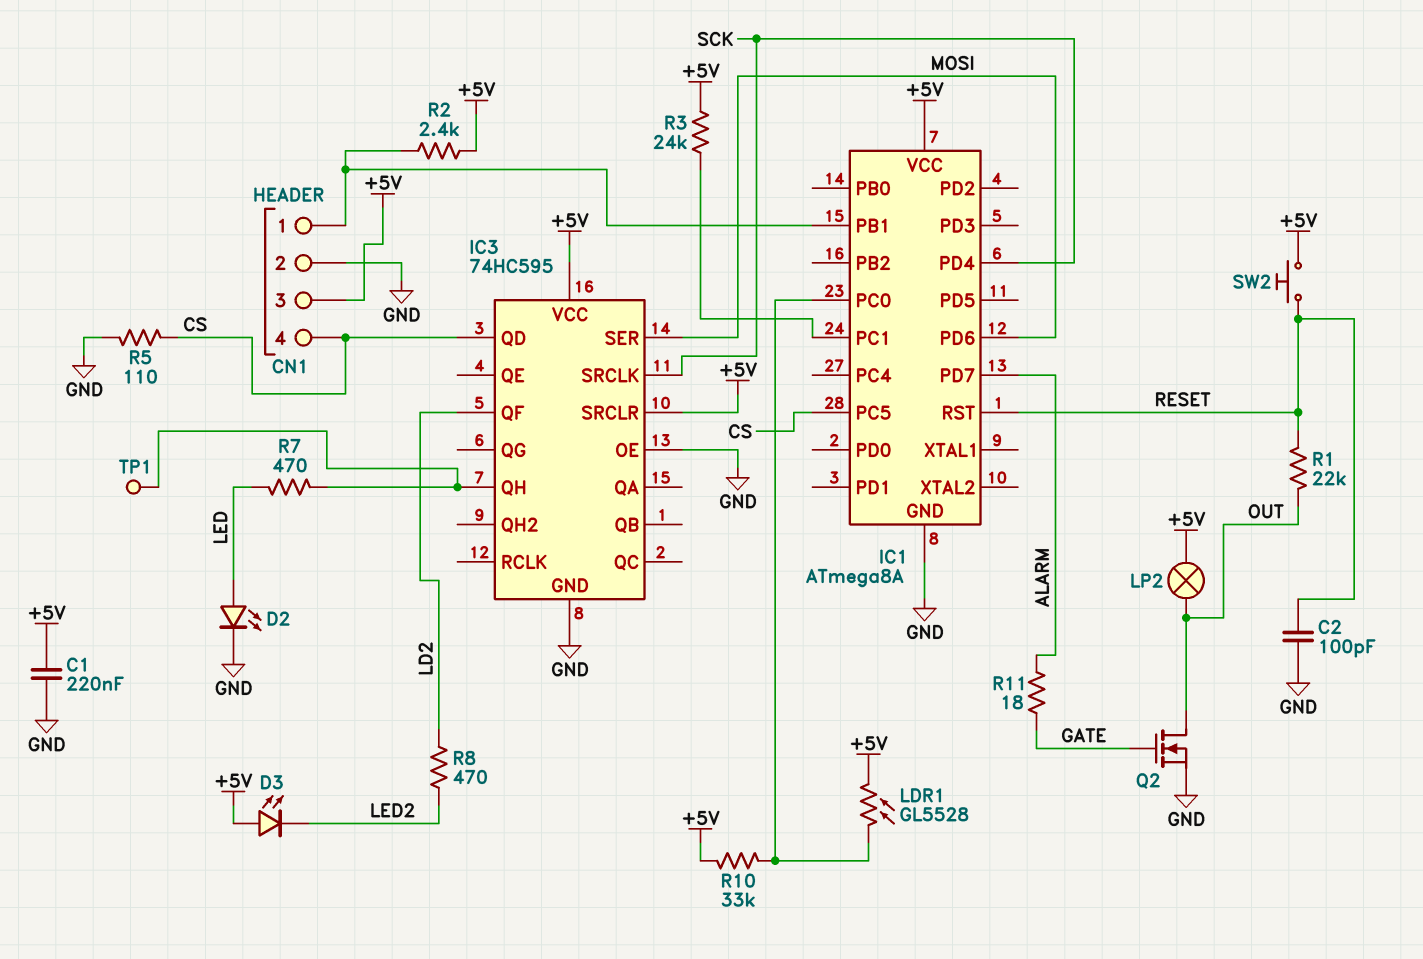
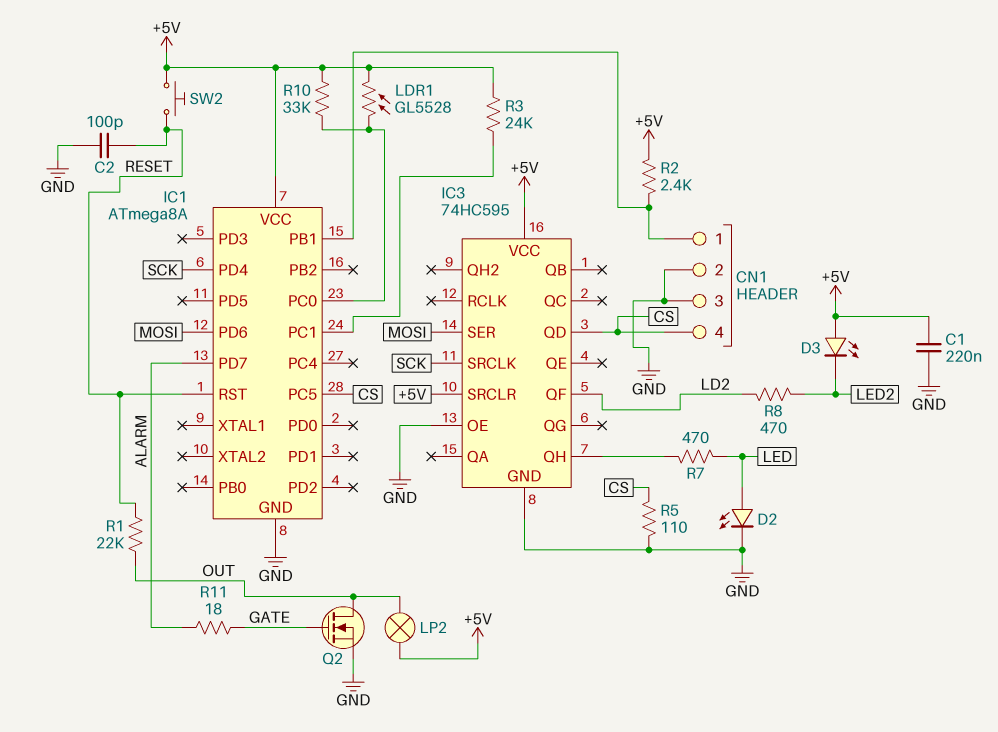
CN1 pin 3: +5V -> GND
TP1: test point (IC3/QH) -> none

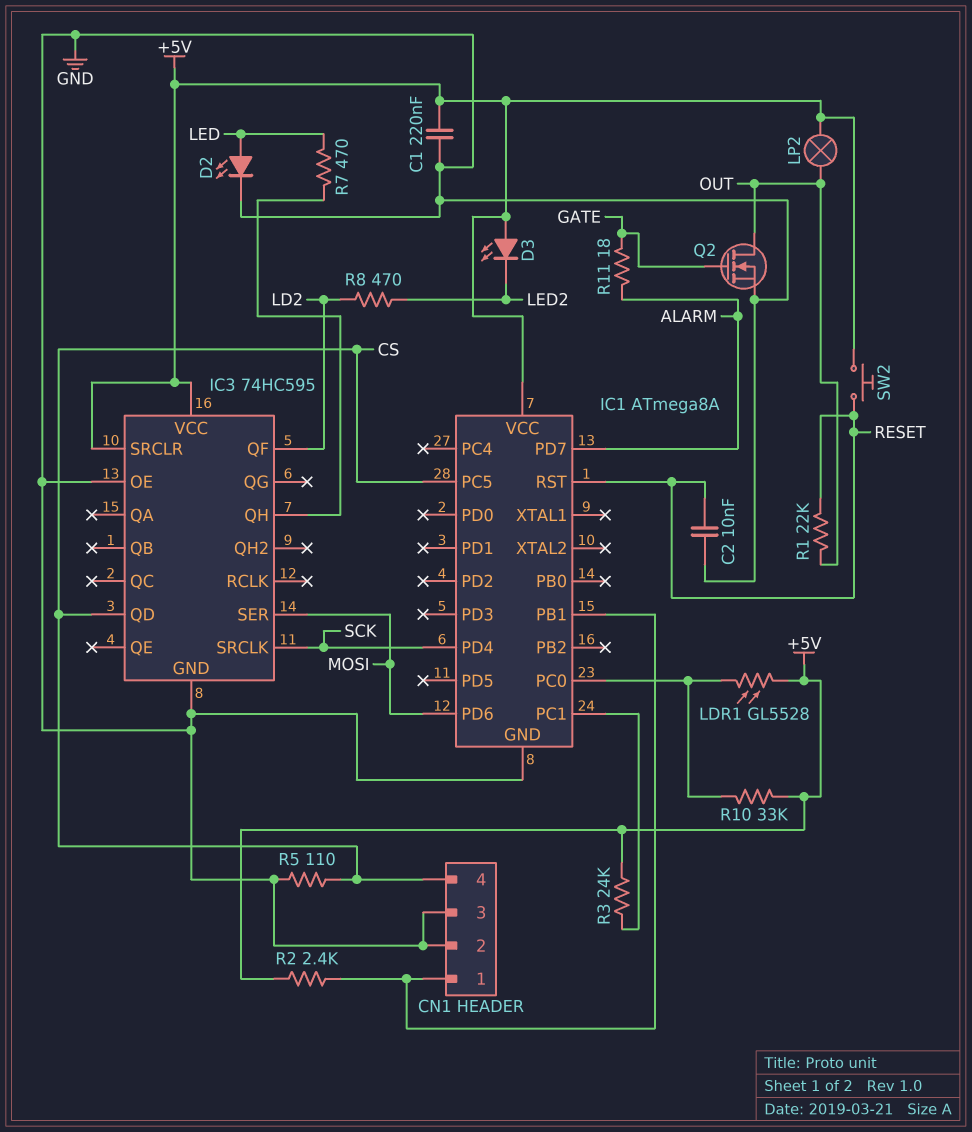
C2: 100pF (GND, RESET) -> 10nF (GND, RESET)

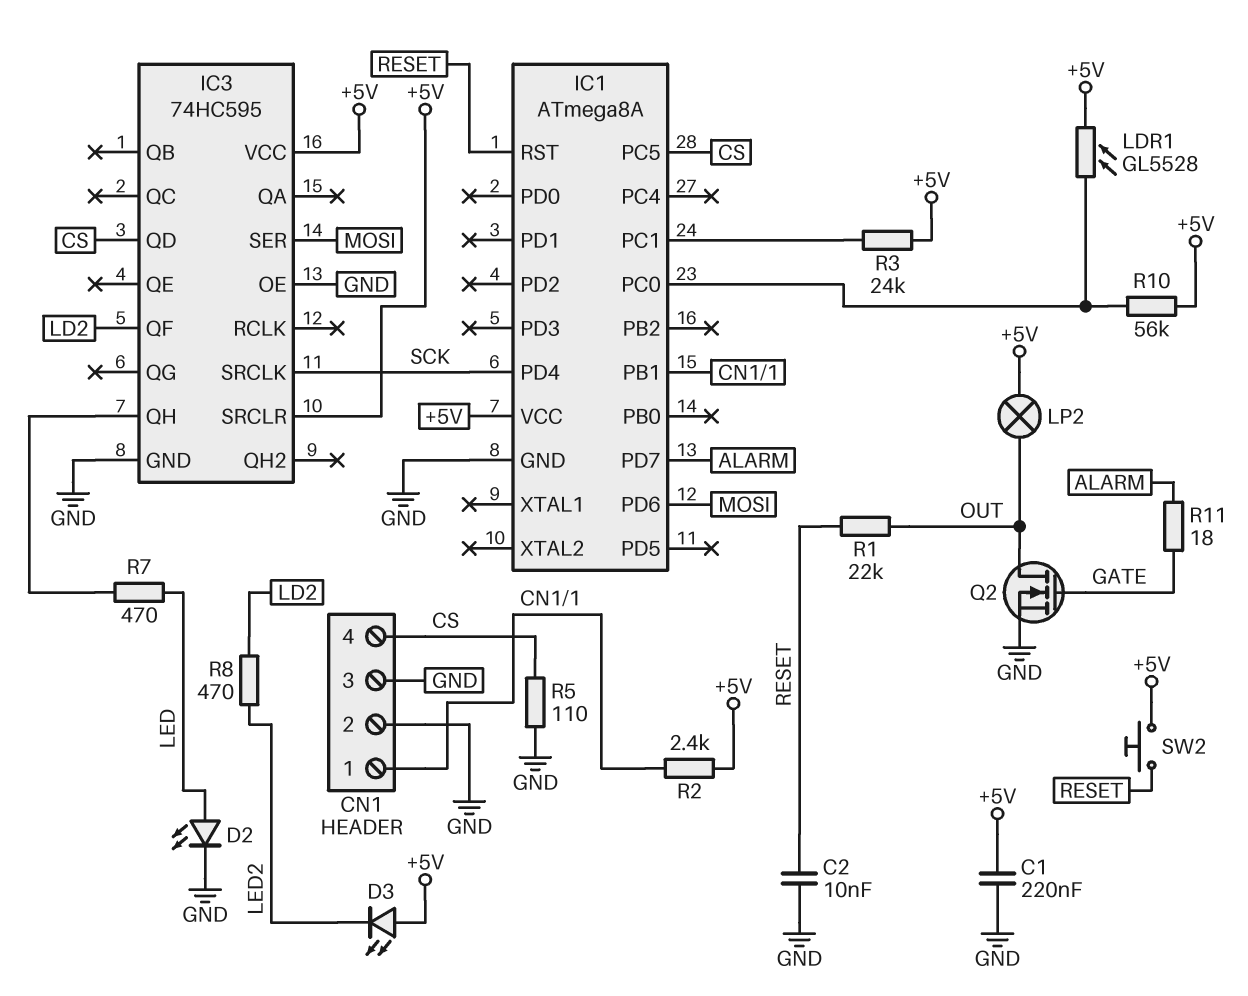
R10: 33k (+5V, IC1/PC0) -> 56k (+5V, IC1/PC0)

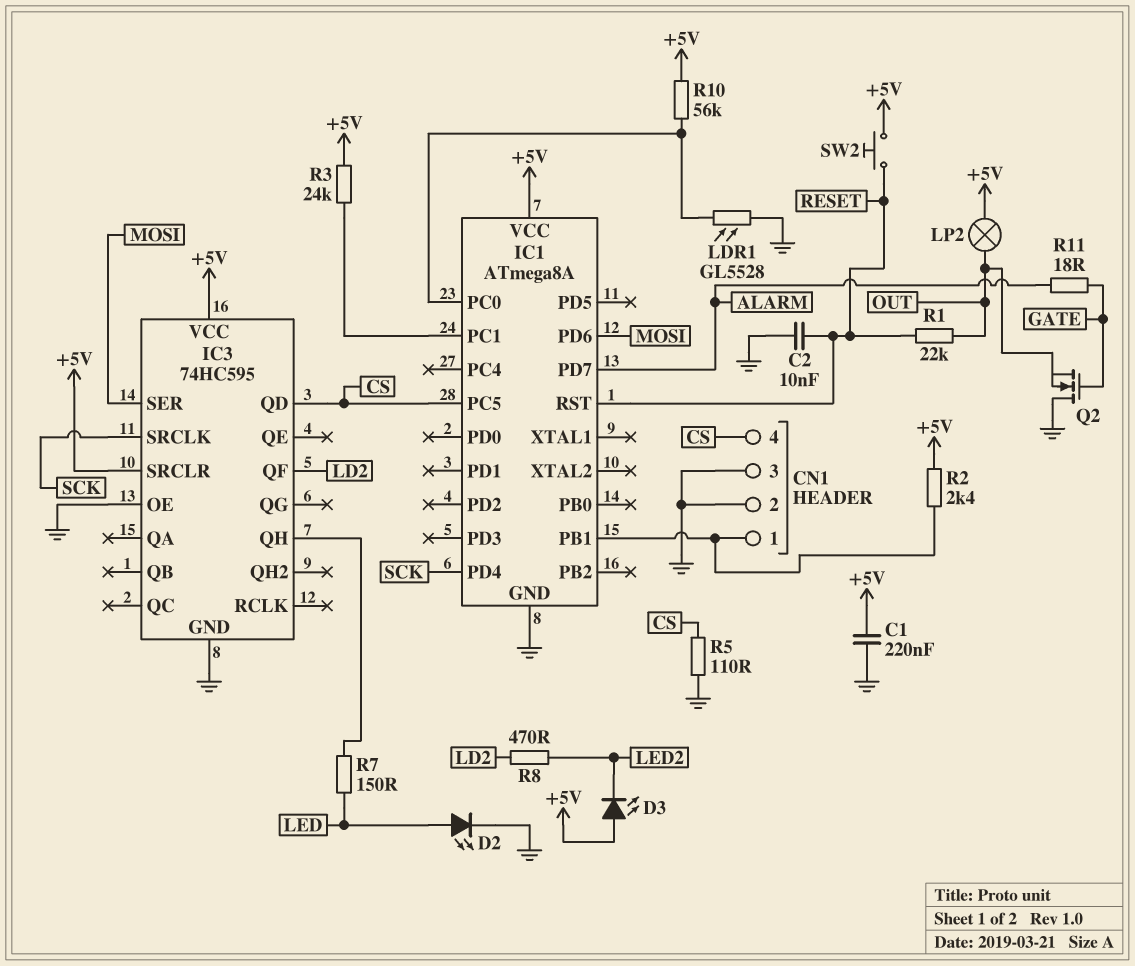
LDR1: GL5528 (+5V, IC1/PC0) -> GL5528 (GND, IC1/PC0)
Q2: NMOS (G GATE, D OUT, S GND) -> NMOS (G GATE, D GND, S OUT)
R7: 470 (IC3/QH, LED) -> 150 (IC3/QH, LED)

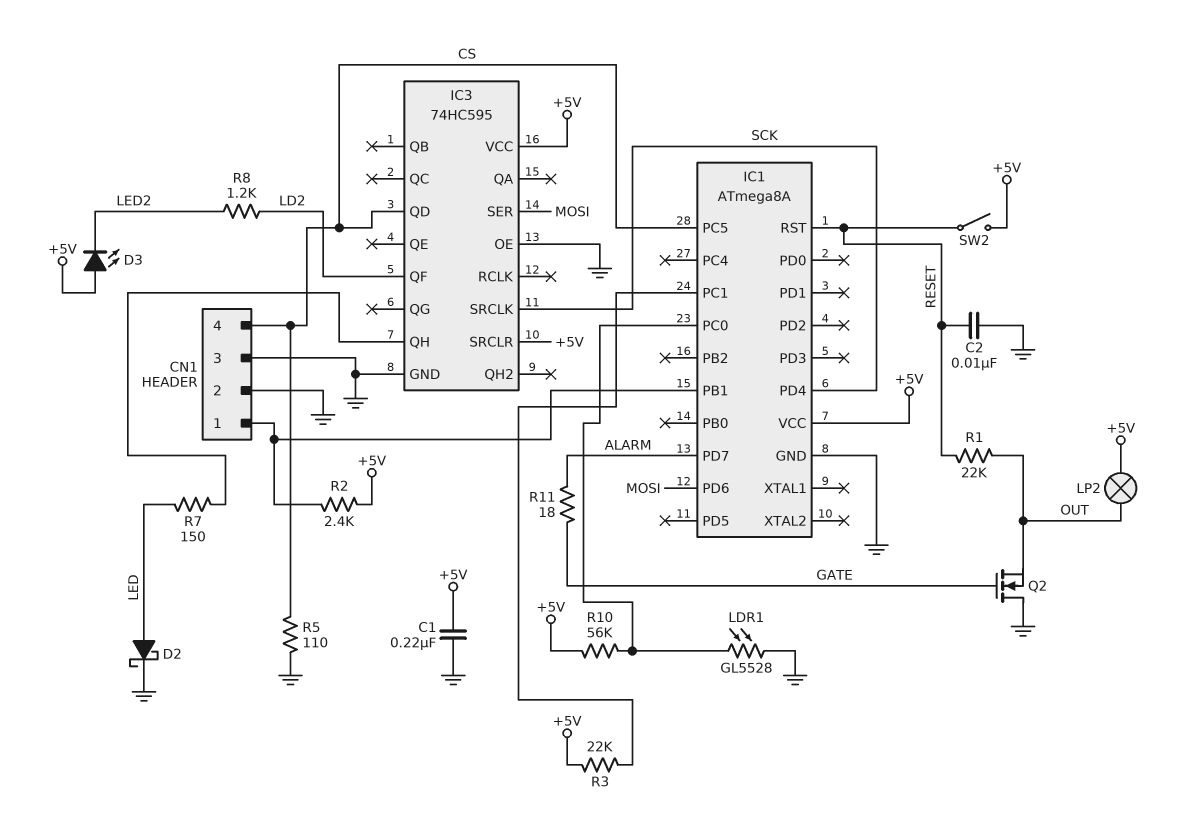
D2: LED (A LED, K GND) -> schottky (A LED, K GND)
R3: 24k (+5V, IC1/PC1) -> 22k (+5V, IC1/PC1)
R8: 470 (LD2, LED2) -> 1.2k (LD2, LED2)
SW2: button (+5V, RESET) -> switch (+5V, RESET)

